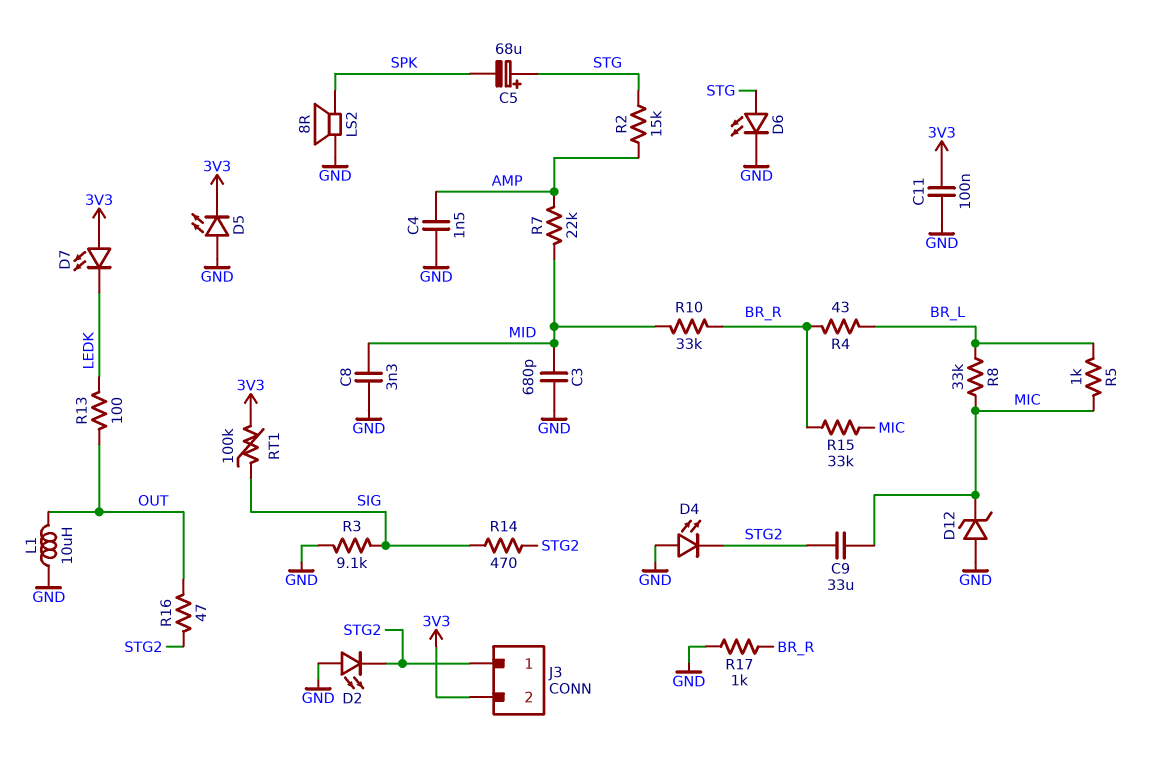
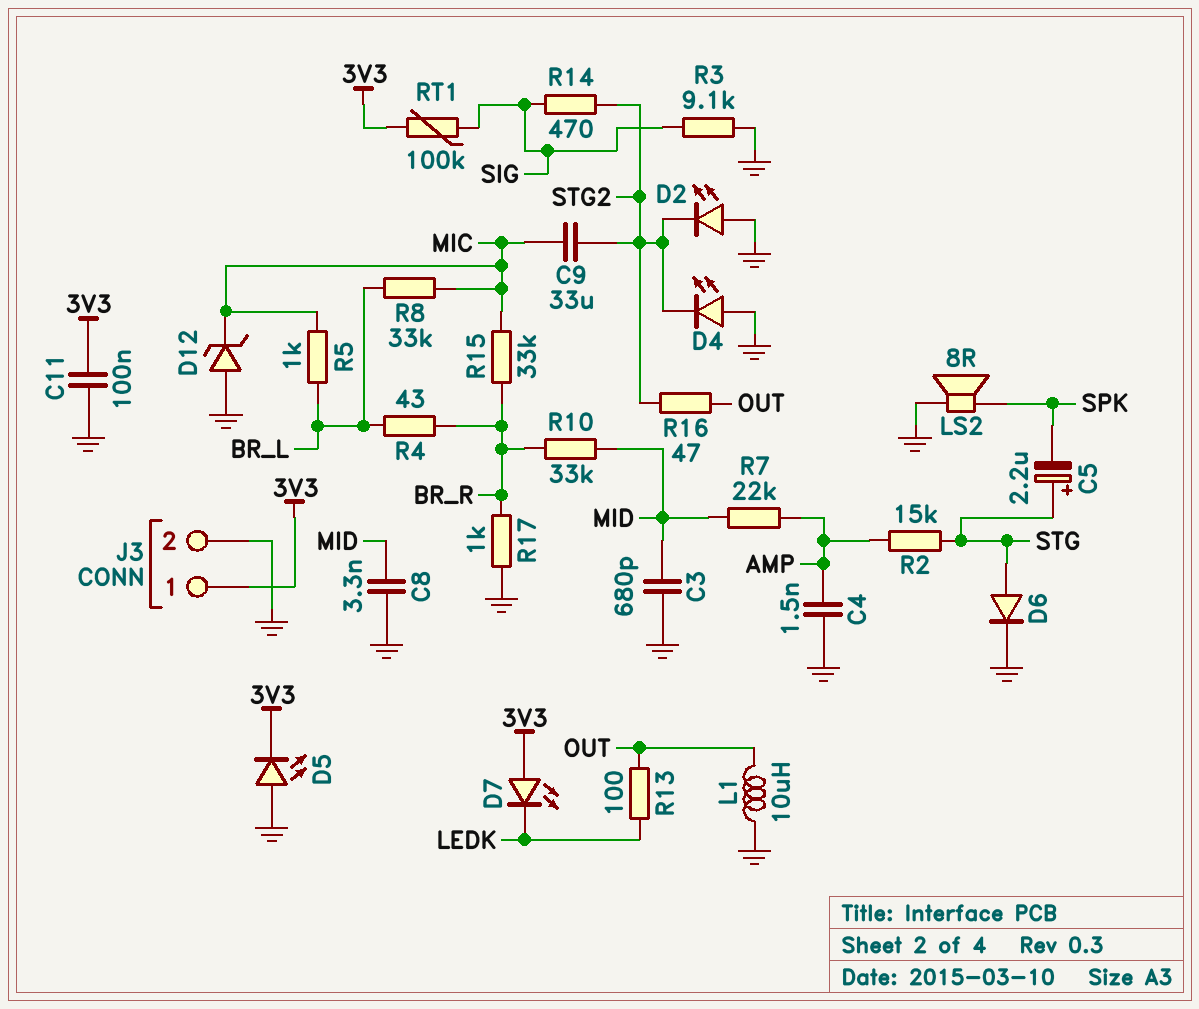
C5: 68uF (plus STG, minus SPK) -> 2.2uF (plus STG, minus SPK)
D6: LED (A STG, K GND) -> diode (A STG, K GND)
J3 pin 1: STG2 -> 3V3
J3 pin 2: 3V3 -> GND

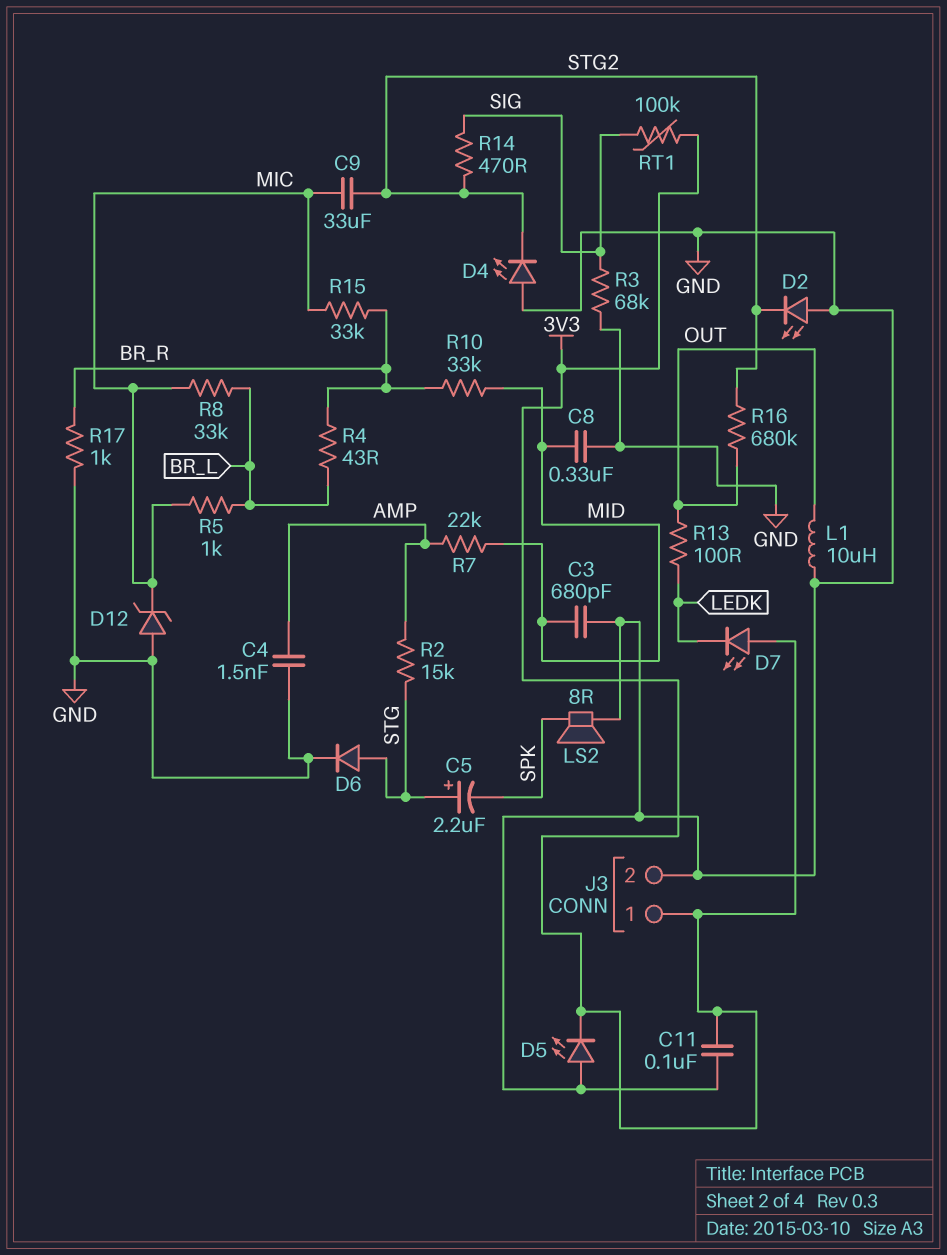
C8: 3.3nF (GND, MID) -> 330nF (GND, MID)
R3: 9.1k (GND, SIG) -> 68k (GND, SIG)
R16: 47 (OUT, STG2) -> 680k (OUT, STG2)

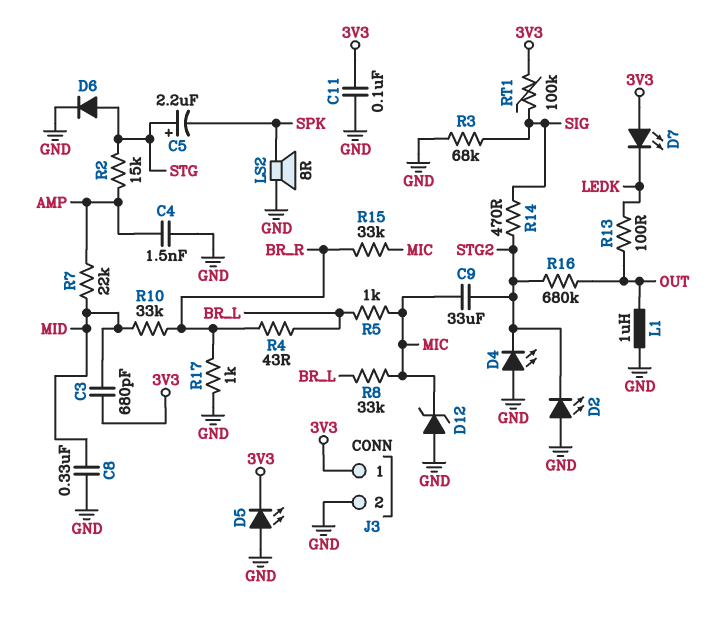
C3: 680pF (GND, MID) -> 680pF (3V3, MID)
L1: 10uH (GND, OUT) -> 1uH (GND, OUT)

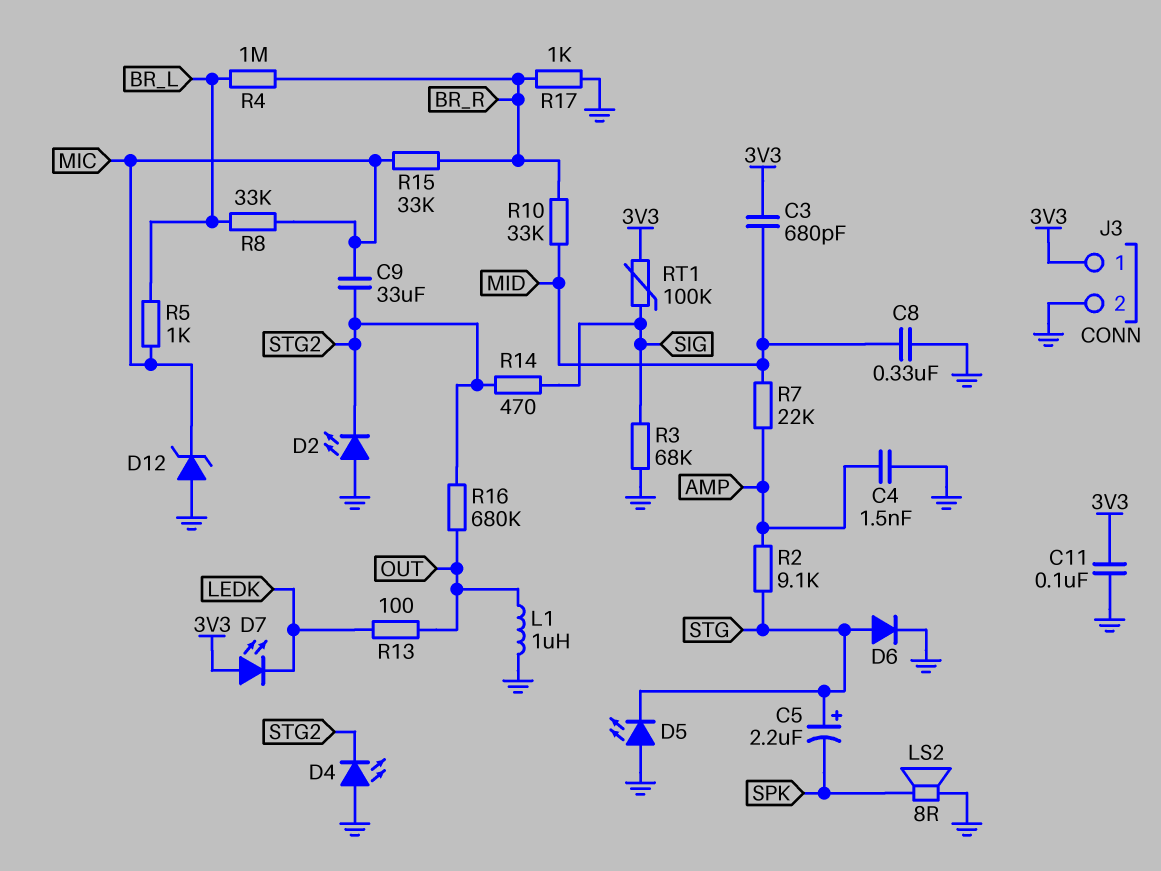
D5: LED (A GND, K 3V3) -> LED (A GND, K STG)
R2: 15k (AMP, STG) -> 9.1k (AMP, STG)
R4: 43 (BR_L, BR_R) -> 1M (BR_L, BR_R)

